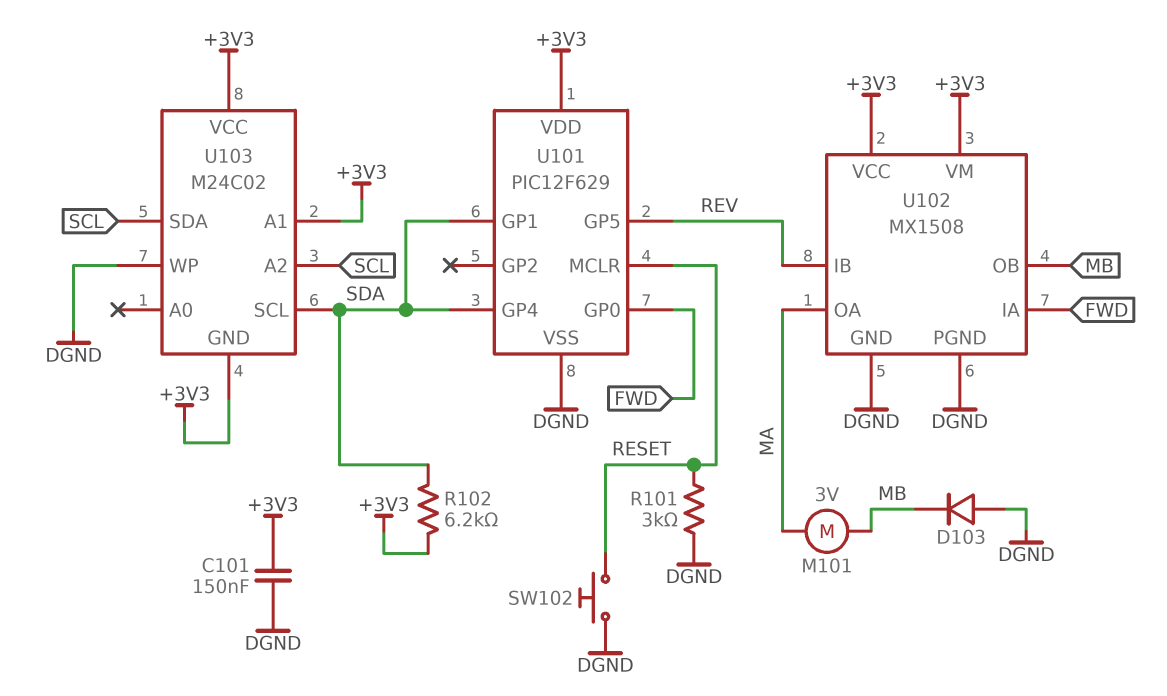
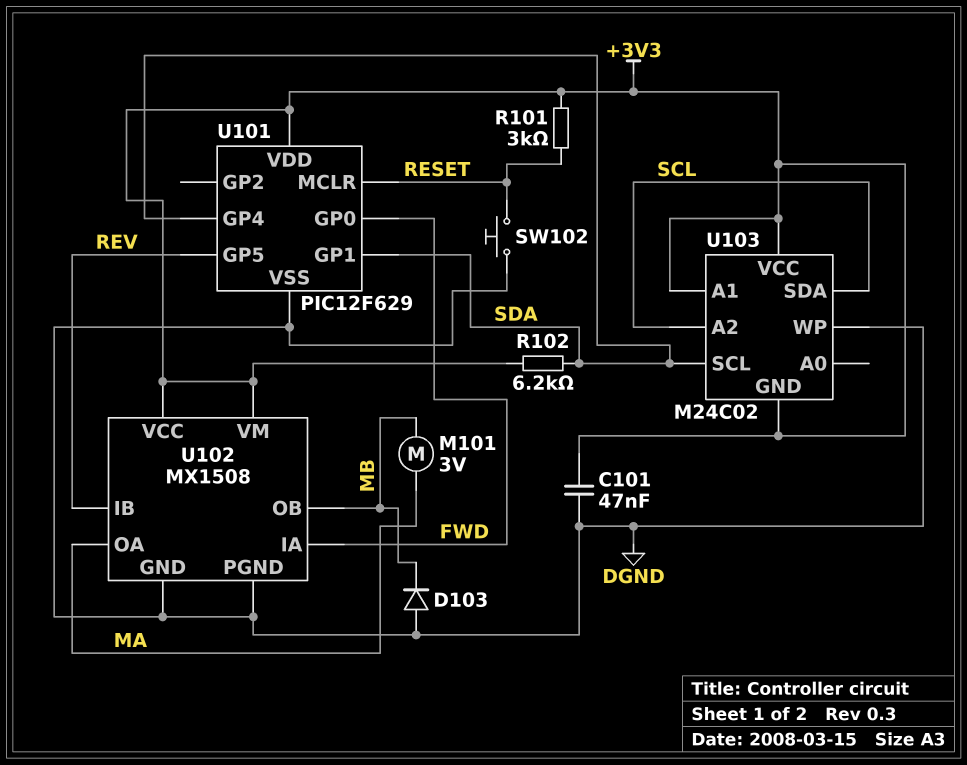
C101: 150nF (+3V3, DGND) -> 47nF (+3V3, DGND)
R101: 3k (DGND, RESET) -> 3k (+3V3, RESET)

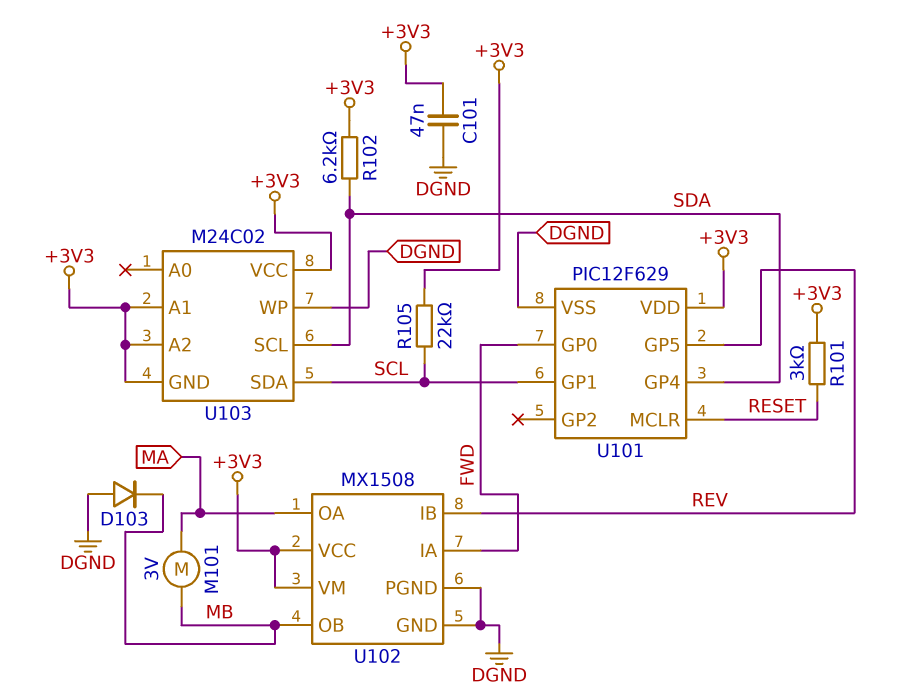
R105: none -> 22k (+3V3, SCL)
SW102: button (DGND, RESET) -> none
U101 pin GP1: SDA -> SCL
U103 pin A2: SCL -> +3V3

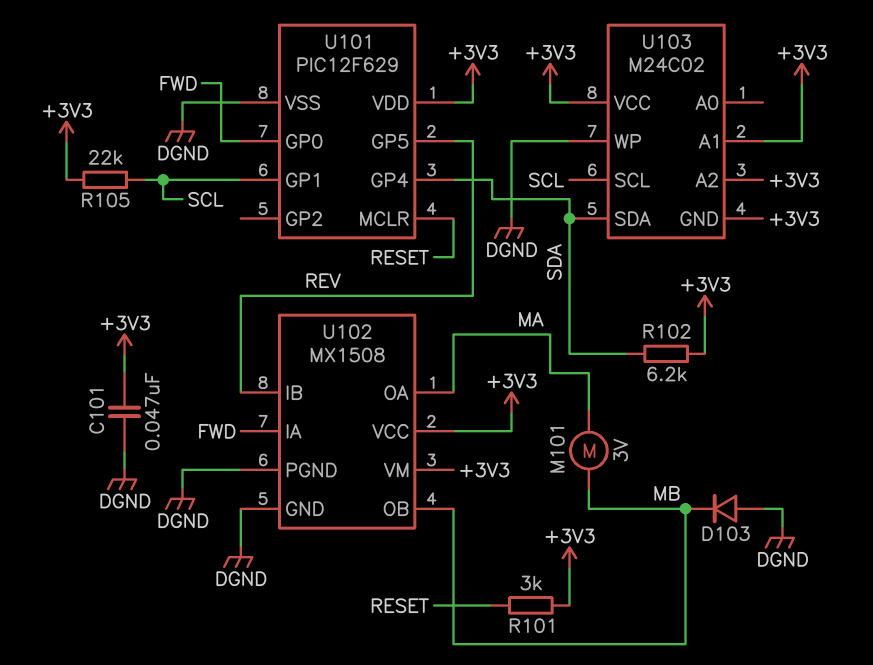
U103 pin SCL: SDA -> SCL
U103 pin SDA: SCL -> SDA

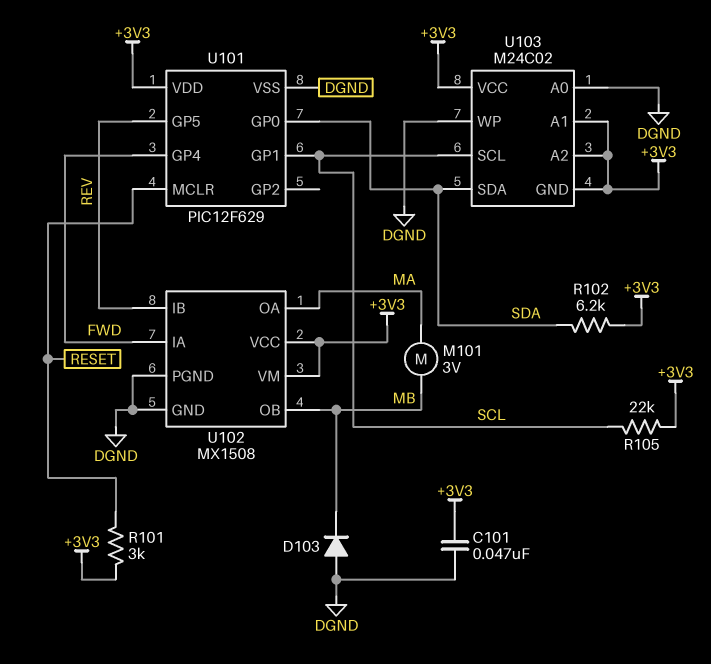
U101 pin GP0: FWD -> SDA
U101 pin GP4: SDA -> FWD
U103 pin A0: none -> DGND

